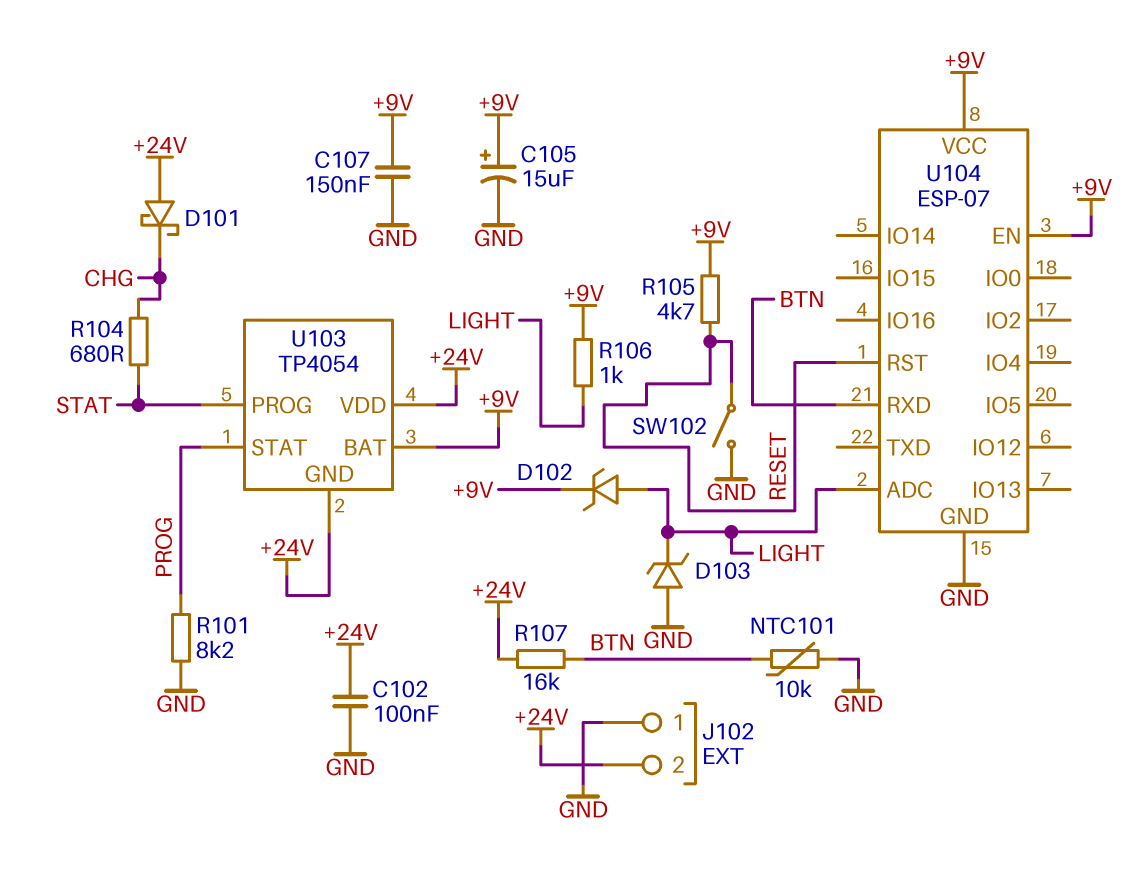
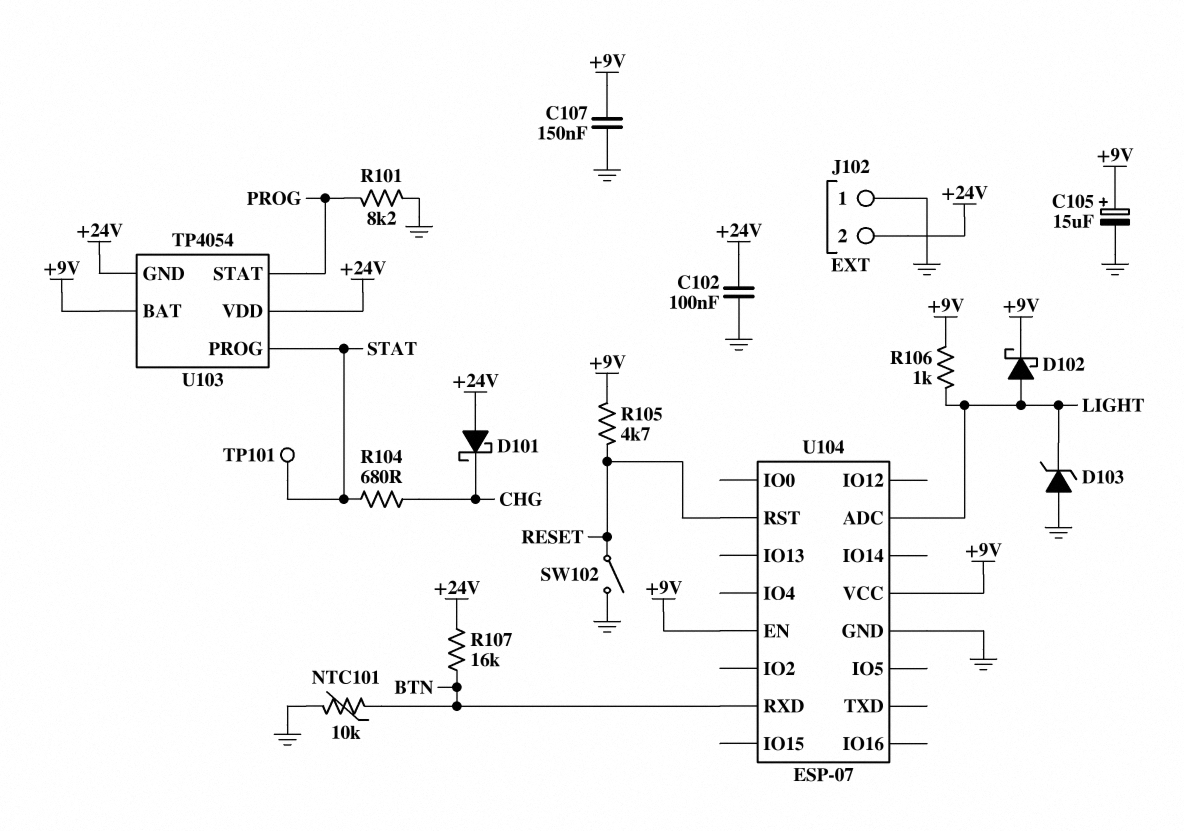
D102: zener (A LIGHT, K +9V) -> schottky (A LIGHT, K +9V)
TP101: none -> test point (STAT)

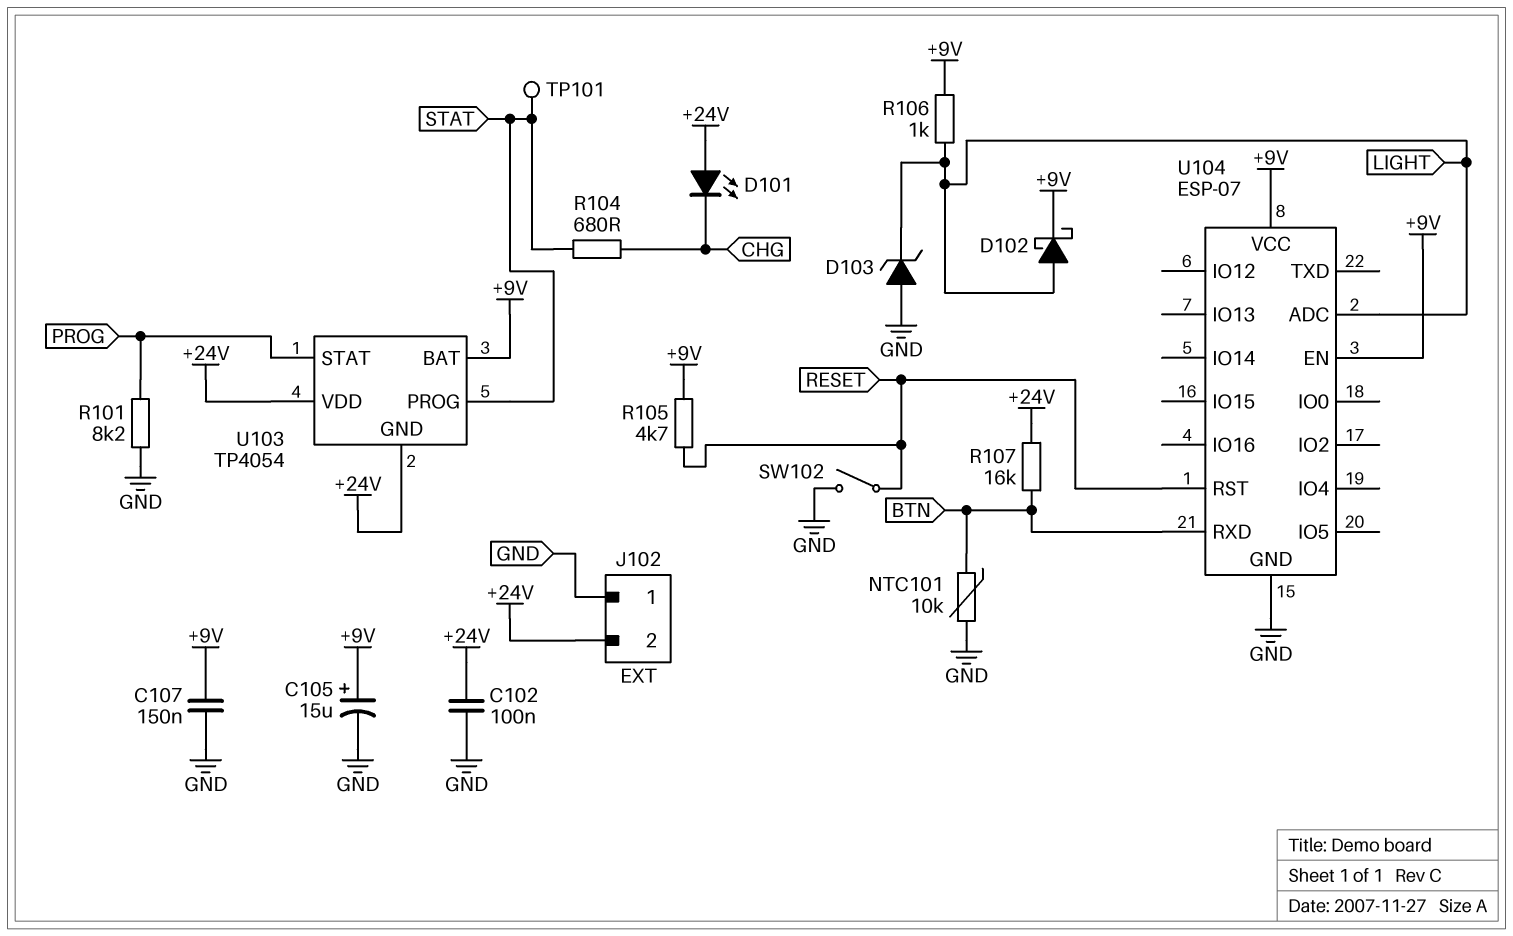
D101: schottky (A +24V, K CHG) -> LED (A +24V, K CHG)

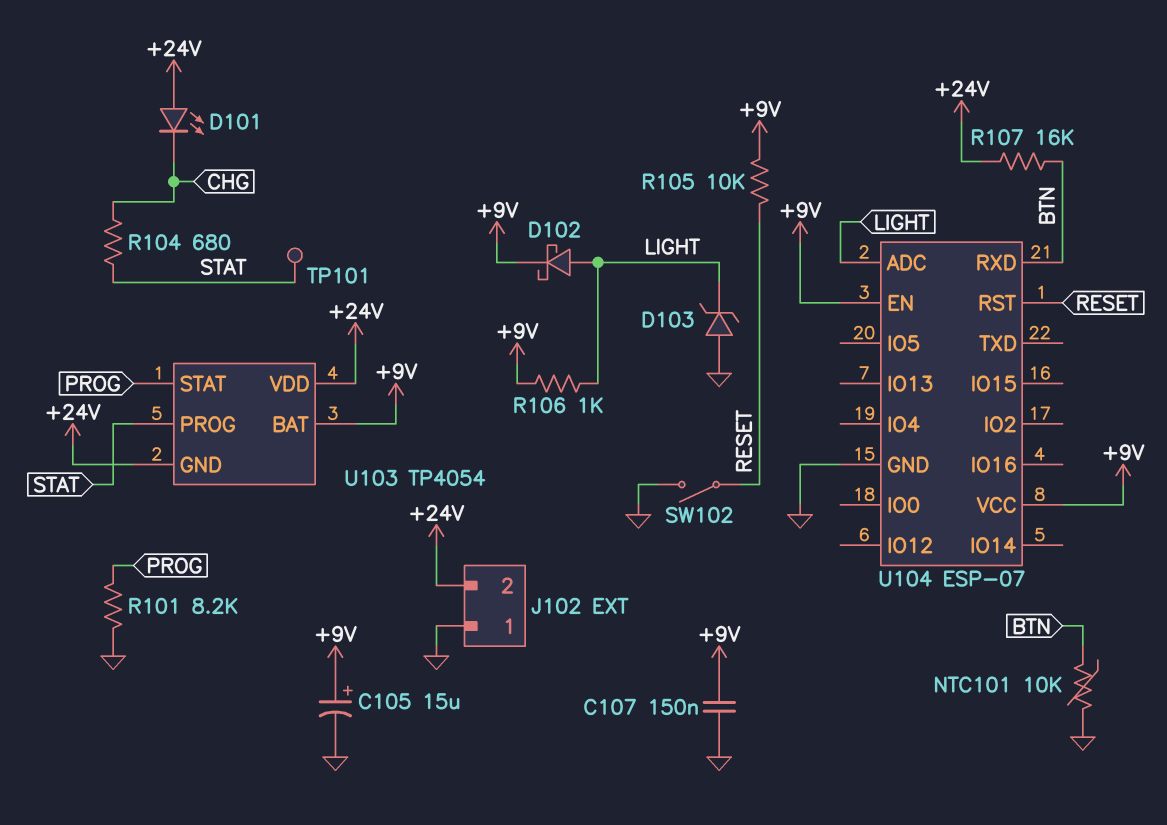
C102: 100nF (+24V, GND) -> none
R105: 4.7k (+9V, RESET) -> 10k (+9V, RESET)

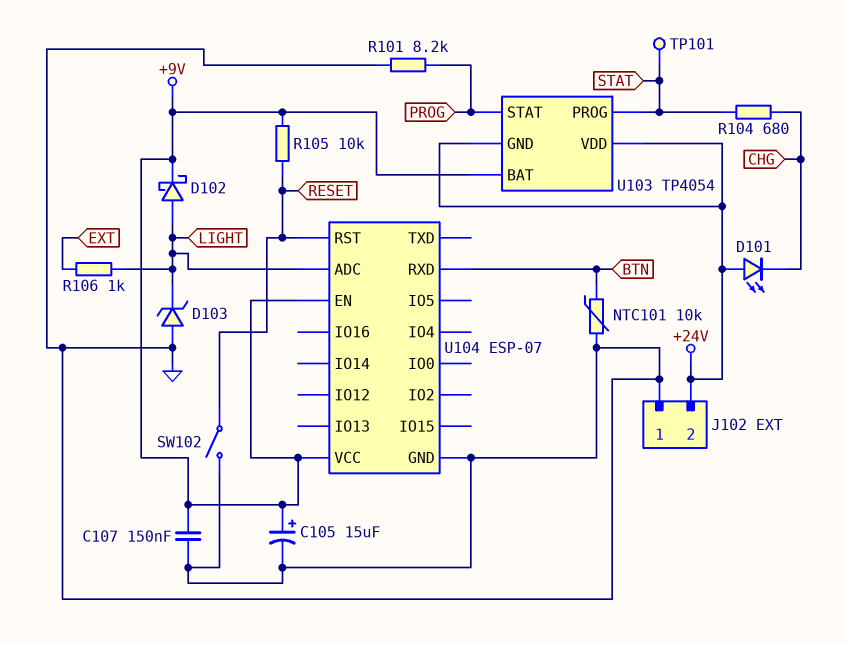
R106: 1k (+9V, LIGHT) -> 1k (EXT, LIGHT)
R107: 16k (+24V, BTN) -> none

